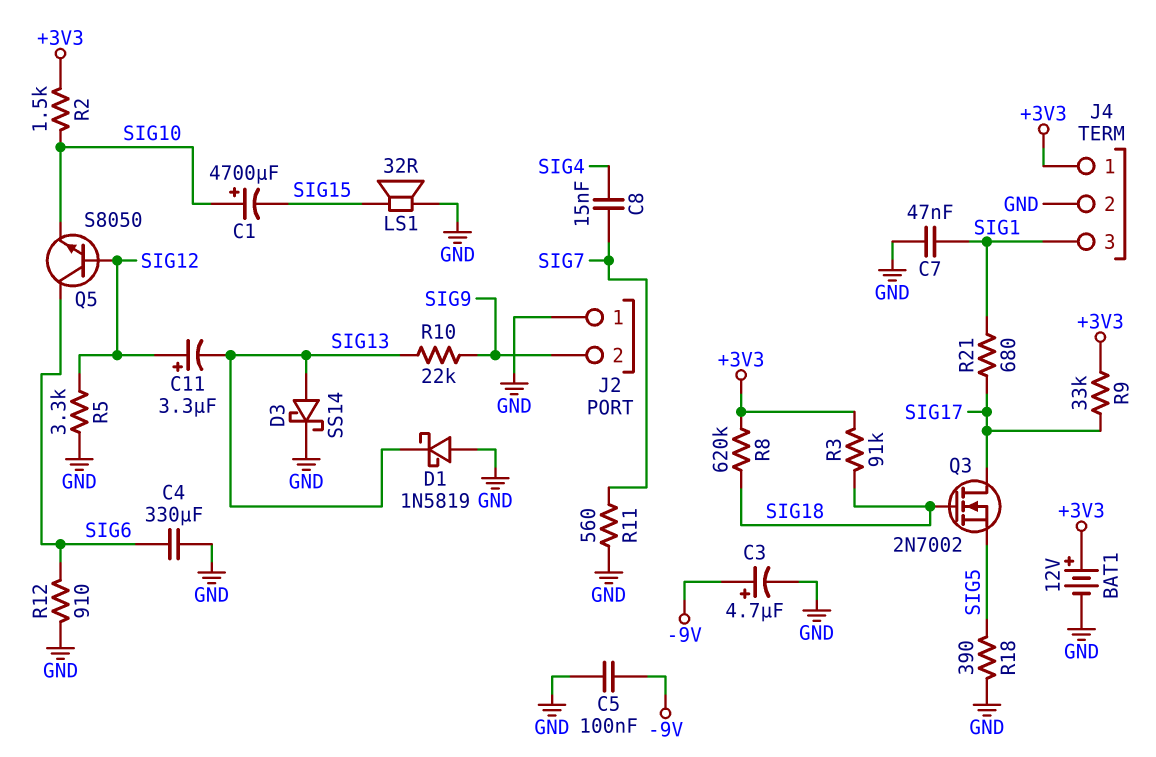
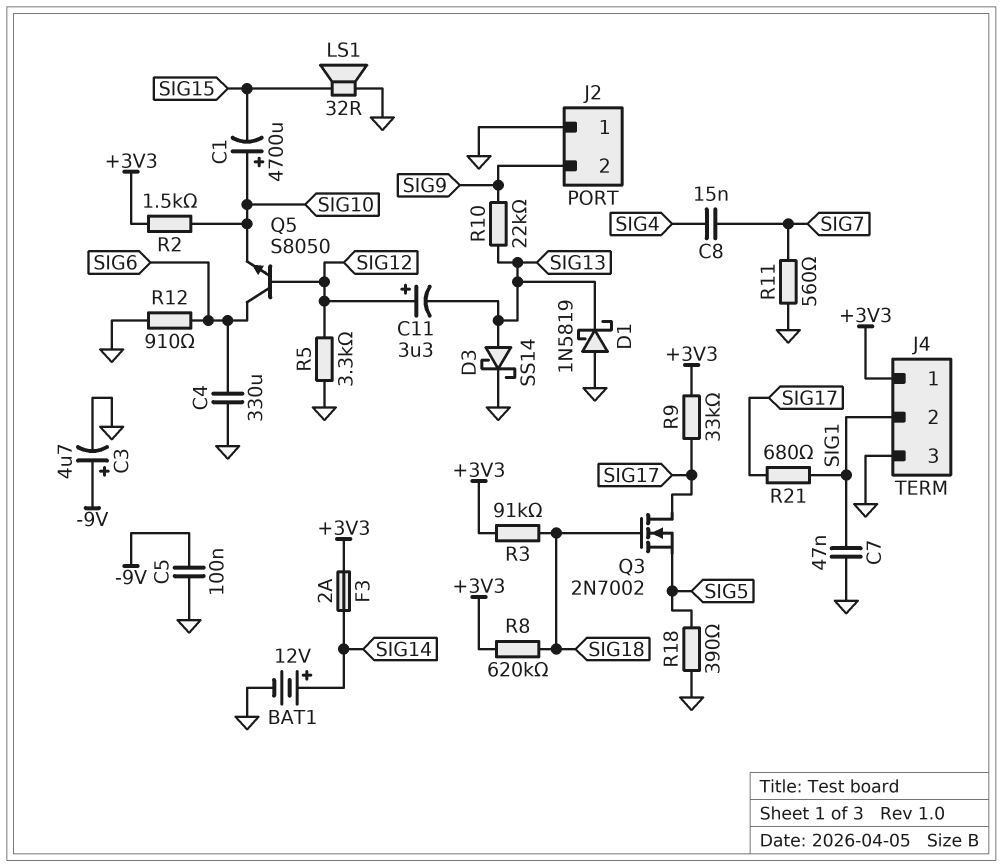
BAT1: 12V (plus +3V3, minus GND) -> 12V (plus SIG14, minus GND)
F3: none -> 2A (+3V3, SIG14)
J4 pin 2: GND -> SIG1
J4 pin 3: SIG1 -> GND

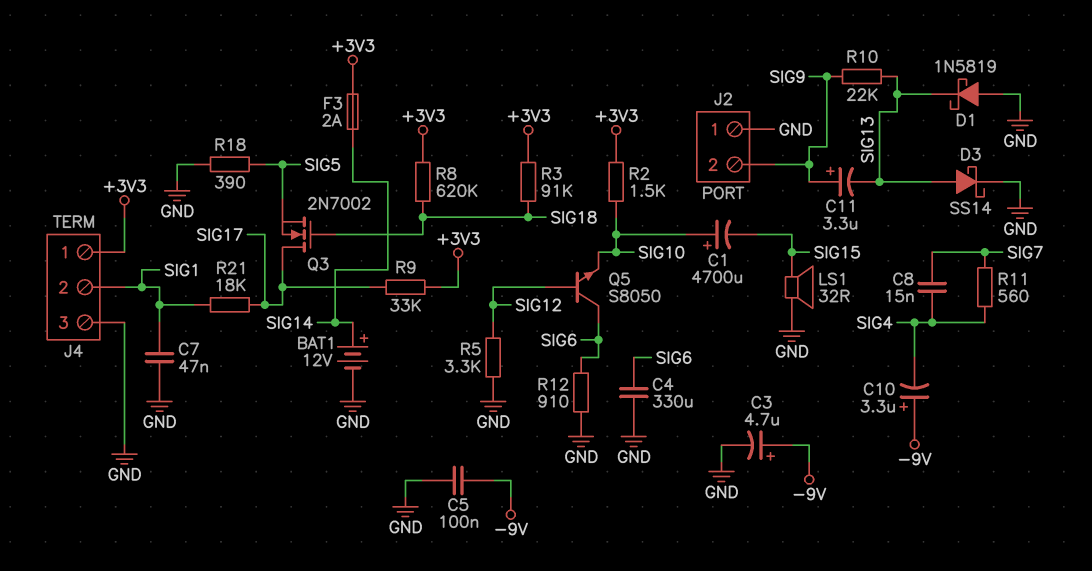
C10: none -> 3.3uF (plus -9V, minus SIG4)
C11: 3.3uF (plus SIG12, minus SIG13) -> 3.3uF (plus SIG9, minus SIG13)
R11: 560 (GND, SIG7) -> 560 (SIG4, SIG7)
R21: 680 (SIG1, SIG17) -> 18k (SIG1, SIG17)

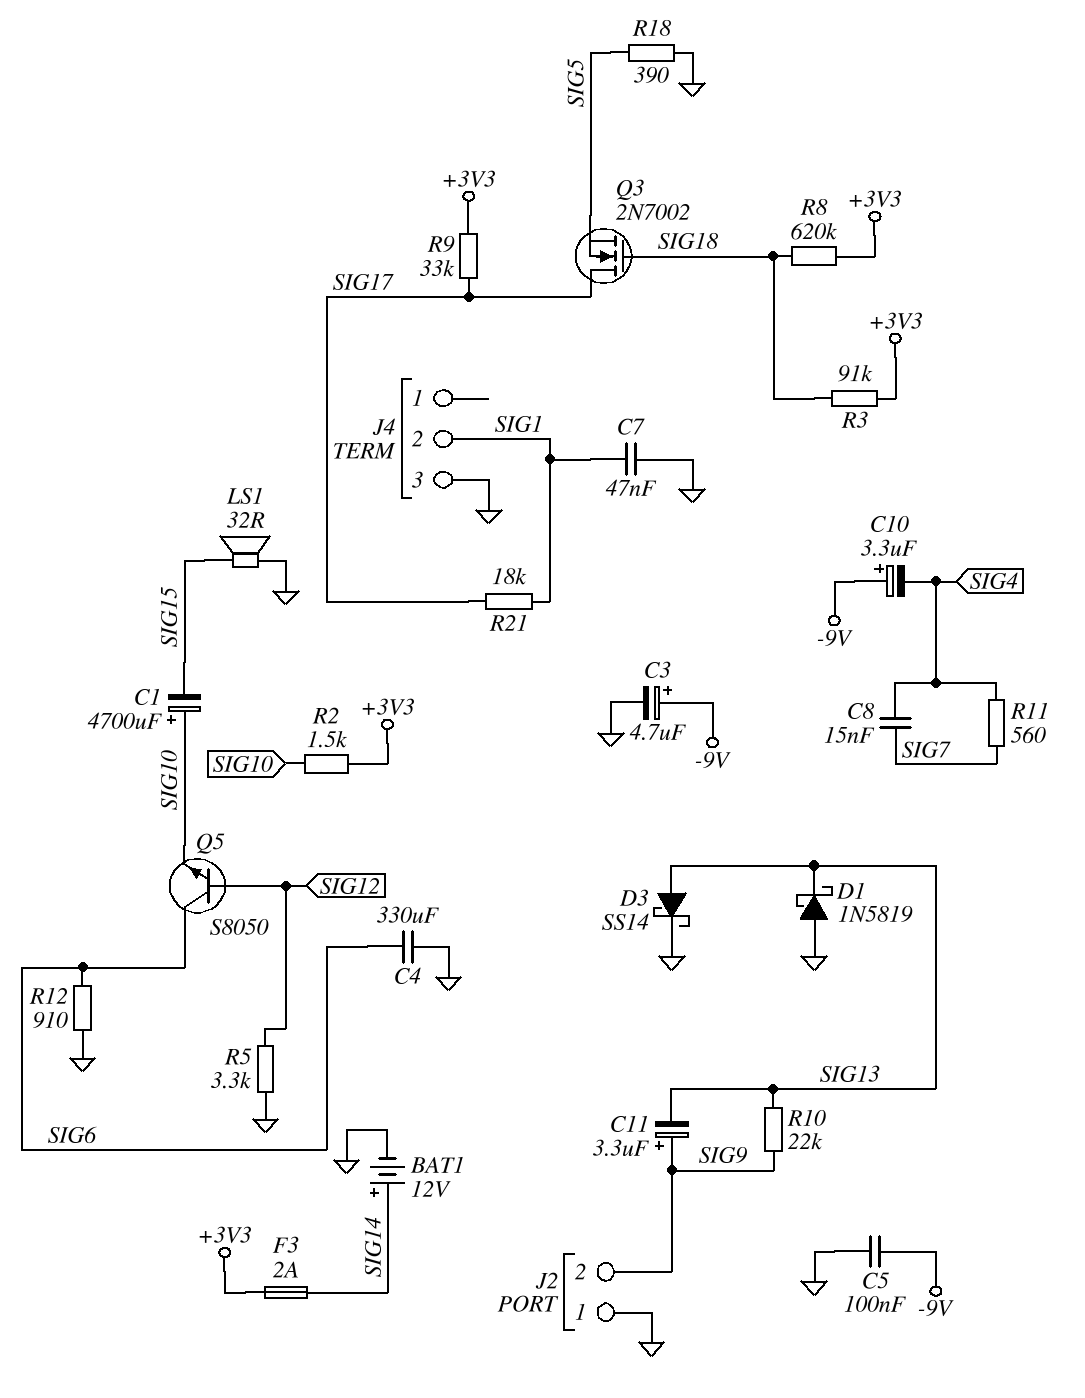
J4 pin 1: +3V3 -> none

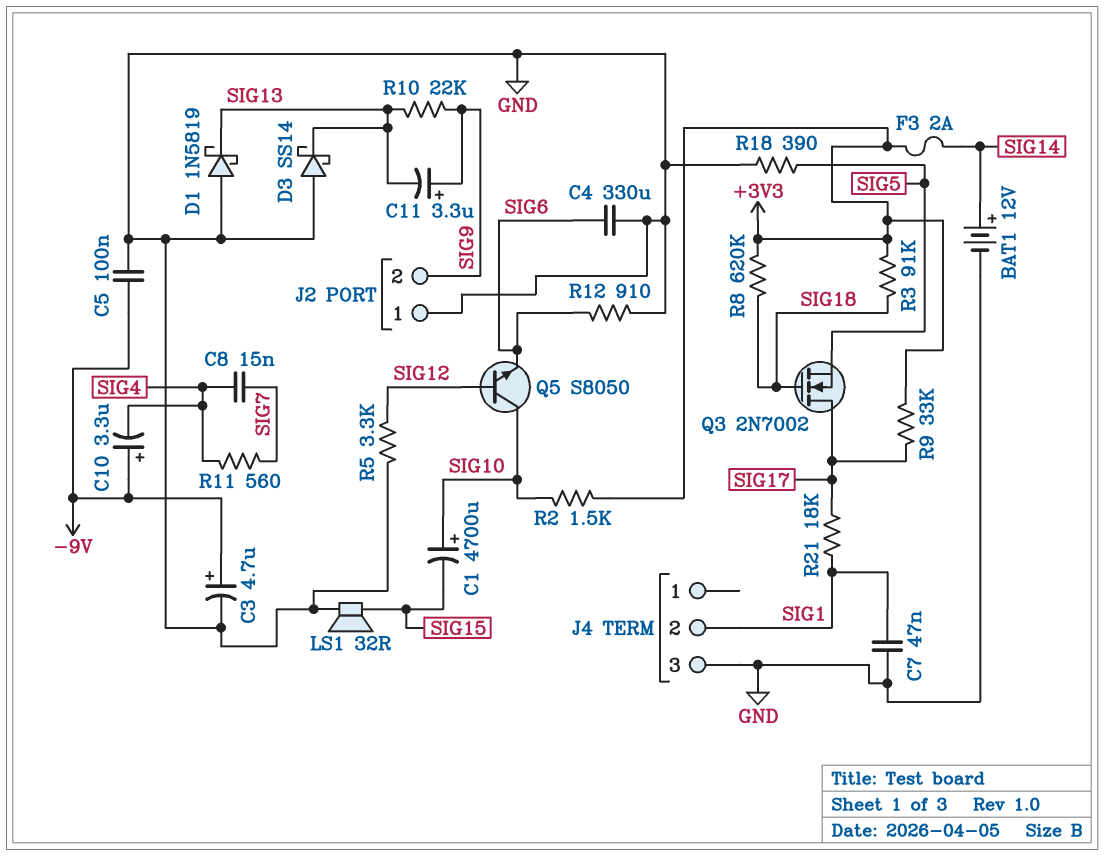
D3: schottky SS14 (A SIG13, K GND) -> schottky SS14 (A GND, K SIG13)
Q5: NPN S8050 (B SIG12, C SIG6, E SIG10) -> NPN S8050 (B SIG12, C SIG10, E SIG6)

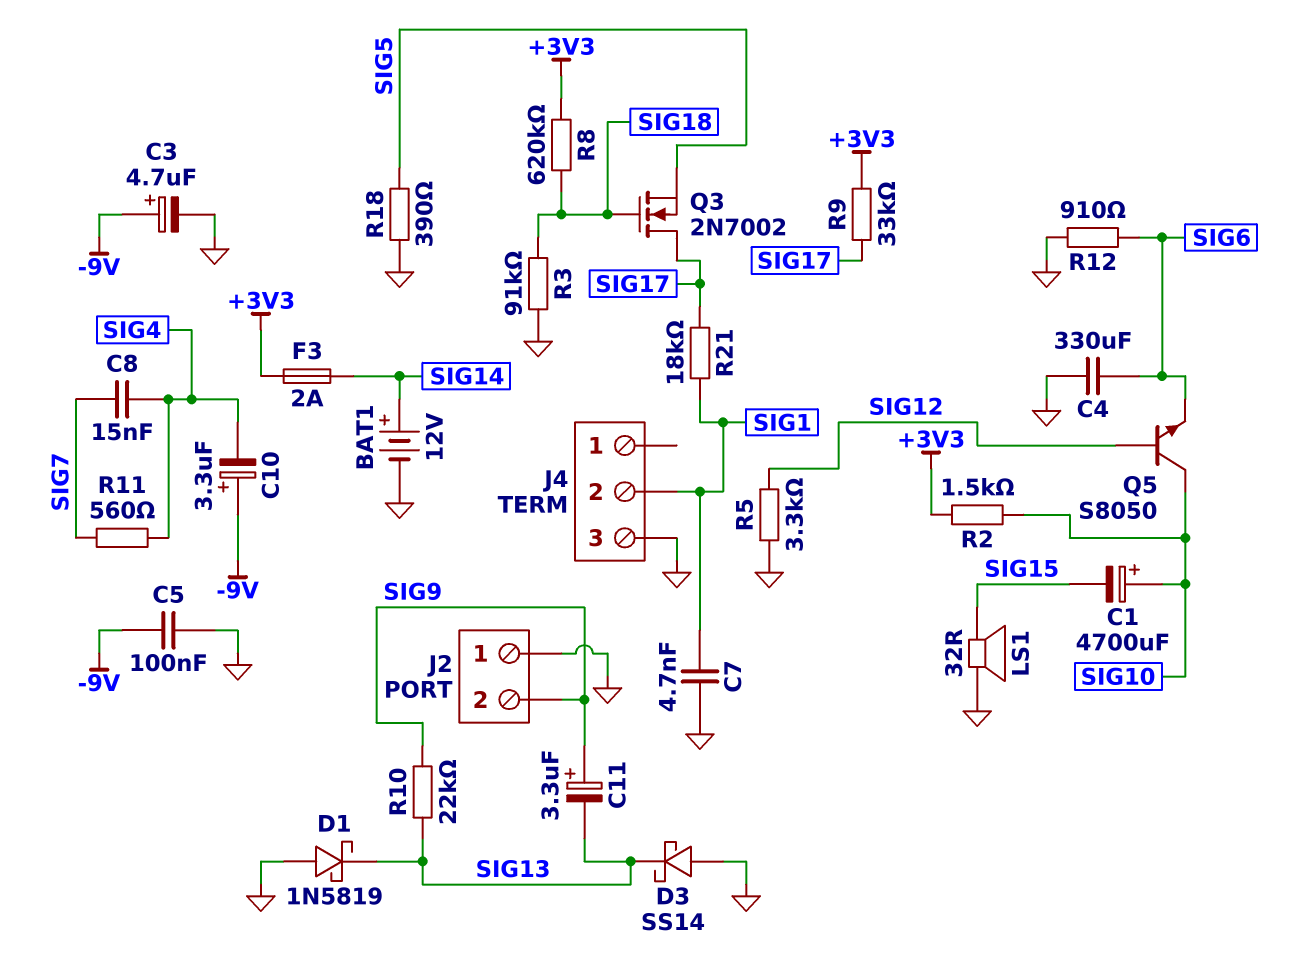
C7: 47nF (GND, SIG1) -> 4.7nF (GND, SIG1)
R3: 91k (+3V3, SIG18) -> 91k (GND, SIG18)

